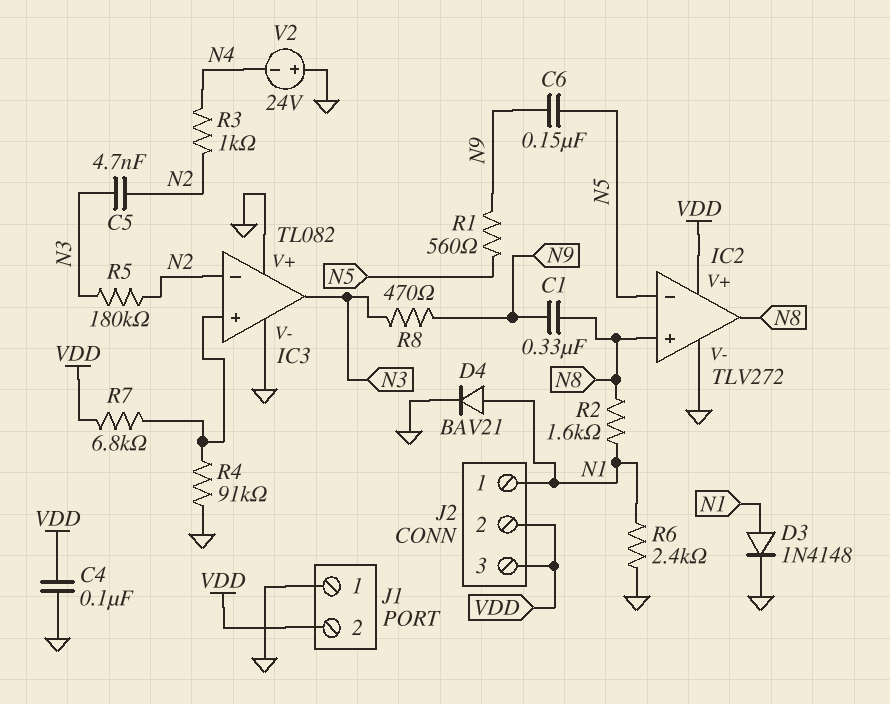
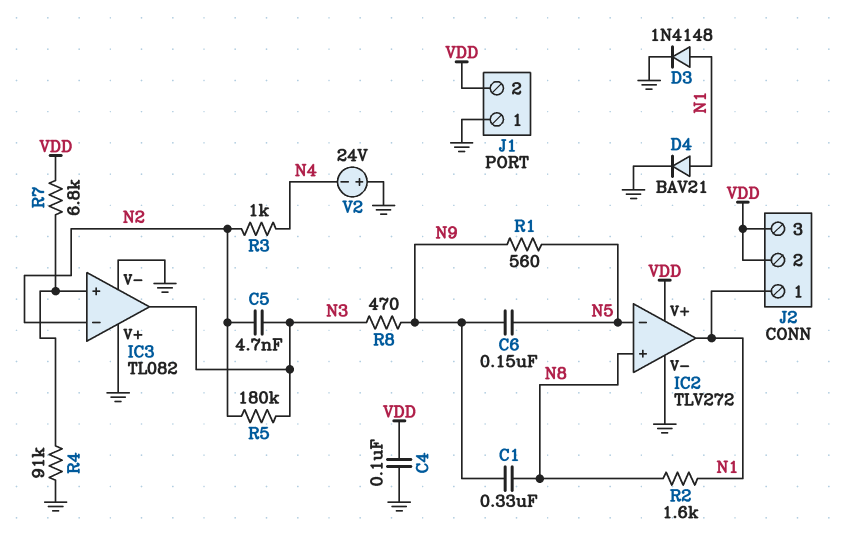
IC2 pin out: N8 -> N1
R6: 2.4k (GND, N1) -> none

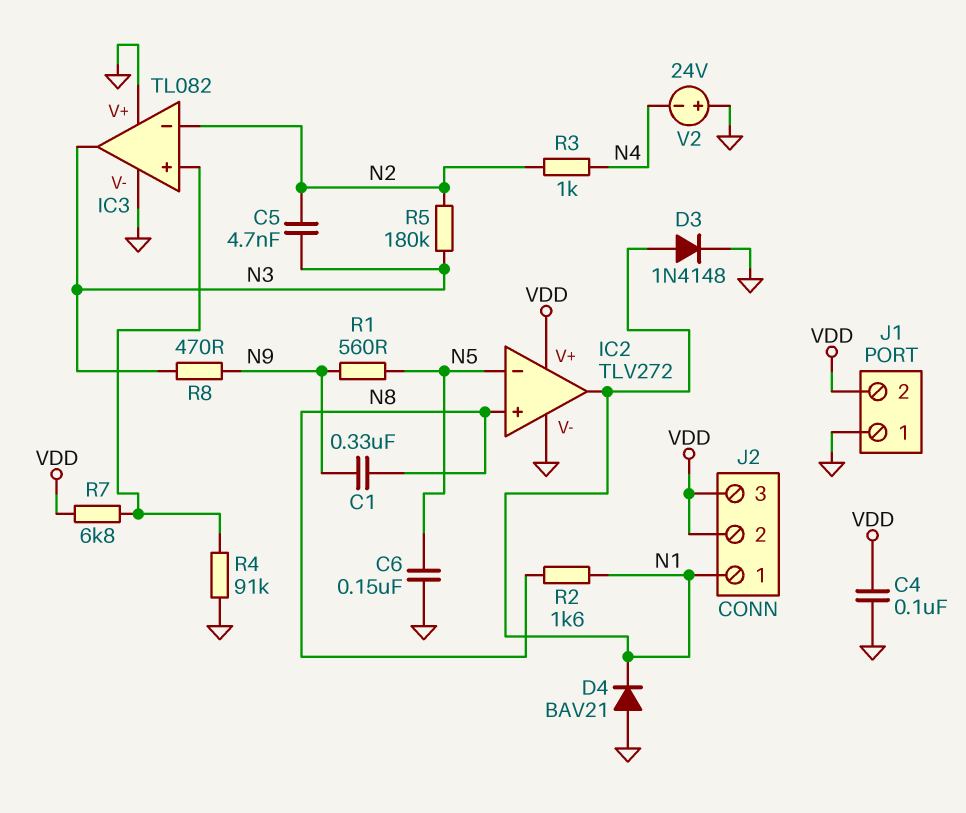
C6: 150nF (N5, N9) -> 150nF (GND, N5)
D4: diode BAV21 (A N1, K GND) -> diode BAV21 (A GND, K N1)

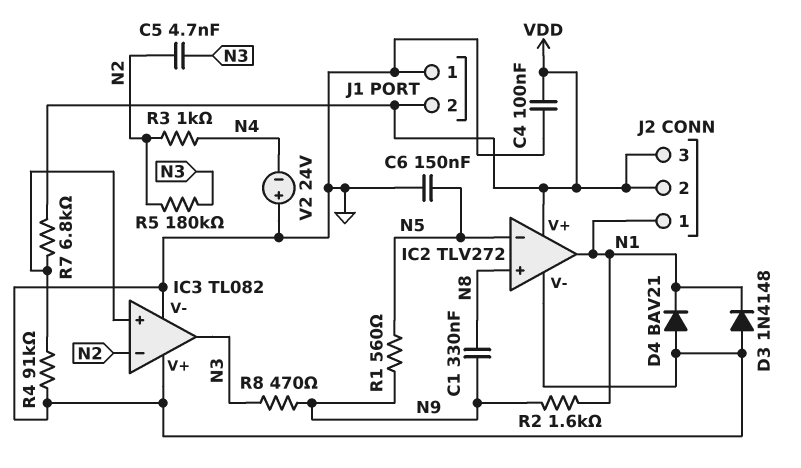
D3: diode 1N4148 (A N1, K GND) -> diode 1N4148 (A GND, K N1)
R2: 1.6k (N1, N8) -> 1.6k (N1, N9)

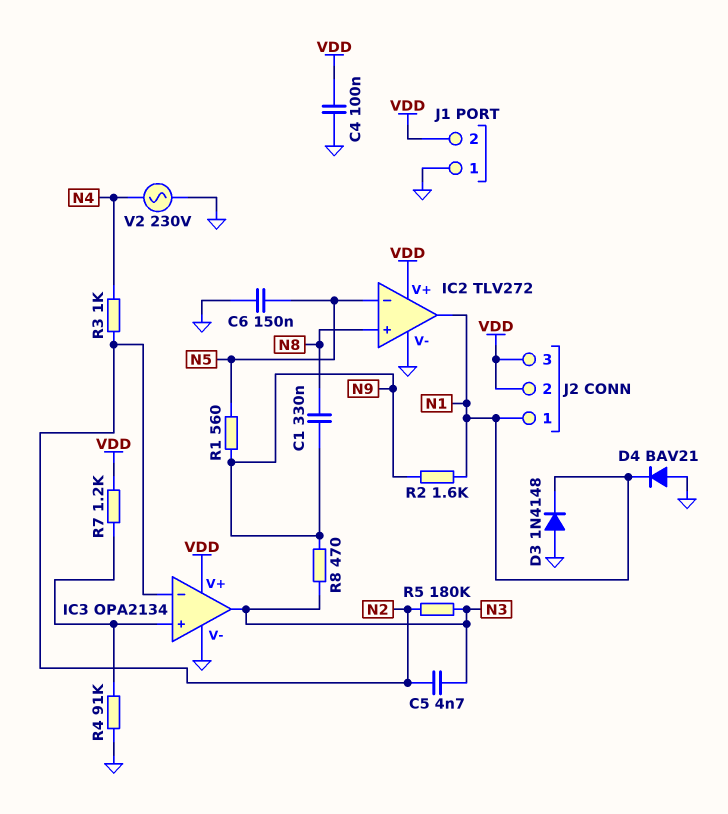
IC3: TL082 -> OPA2134
IC3 pin V+: GND -> VDD
R7: 6.8k (IC3/in+, VDD) -> 1.2k (IC3/in+, VDD)
V2: 24V (plus GND, minus N4) -> AC 230V (GND, N4)

